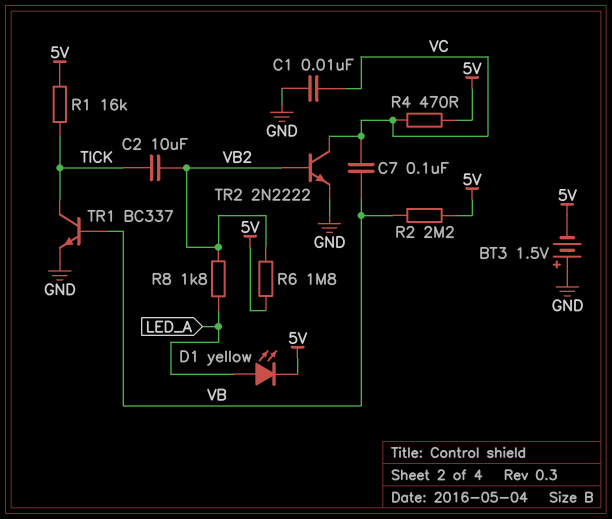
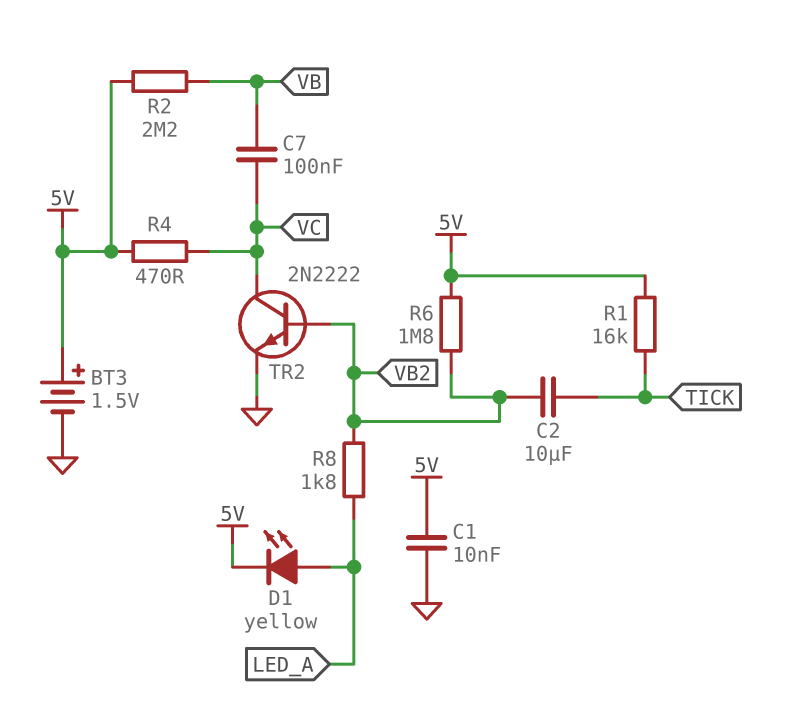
BT3: 1.5V (plus GND, minus 5V) -> 1.5V (plus 5V, minus GND)
C1: 10nF (GND, VC) -> 10nF (5V, GND)
TR1: NPN BC337 (B VB, C TICK, E GND) -> none

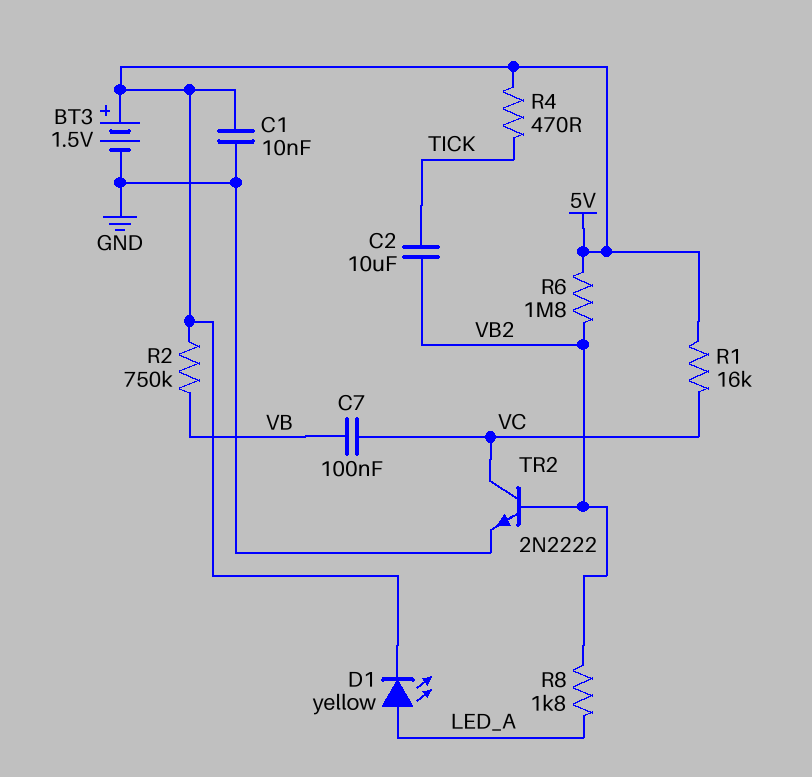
R1: 16k (5V, TICK) -> 16k (5V, VC)
R2: 2.2M (5V, VB) -> 750k (5V, VB)
R4: 470 (5V, VC) -> 470 (5V, TICK)

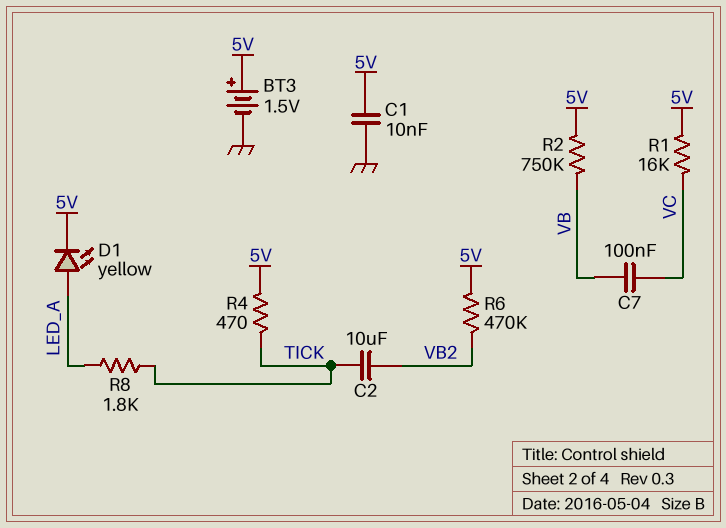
R6: 1.8M (5V, VB2) -> 470k (5V, VB2)
R8: 1.8k (LED_A, VB2) -> 1.8k (LED_A, TICK)
TR2: NPN 2N2222 (B VB2, C VC, E GND) -> none

